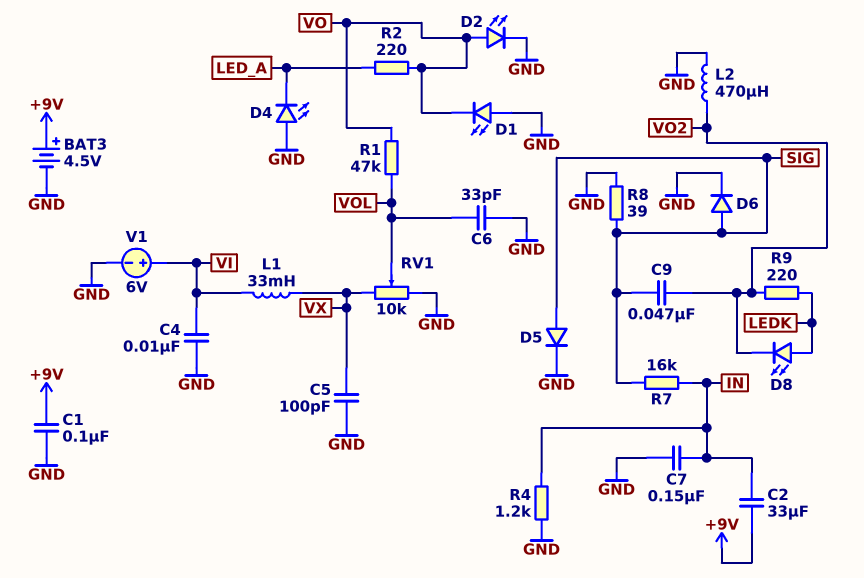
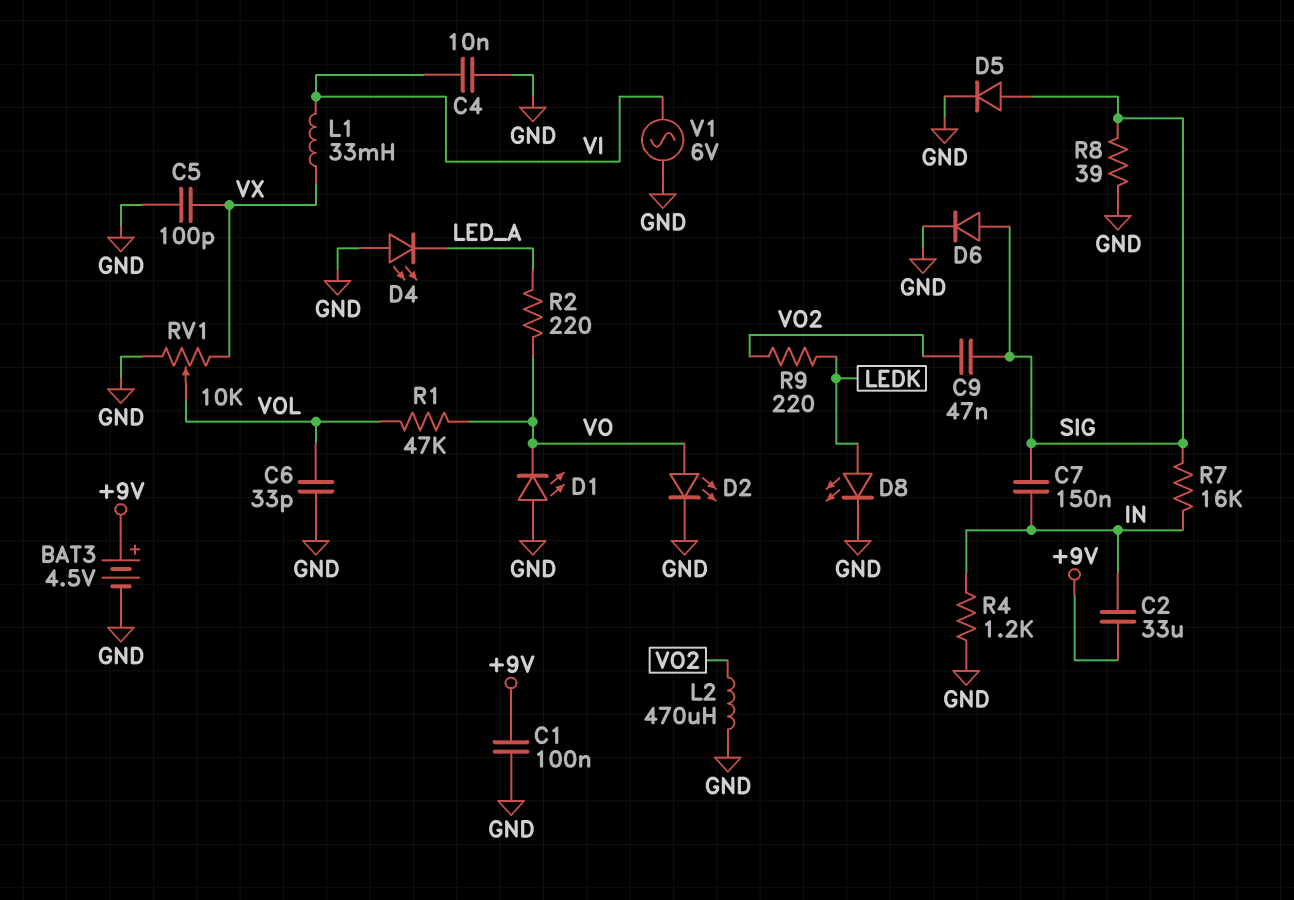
C7: 150nF (GND, IN) -> 150nF (IN, SIG)
D8: LED (A LEDK, K VO2) -> LED (A LEDK, K GND)
V1: 6V (plus VI, minus GND) -> AC 6V (GND, VI)

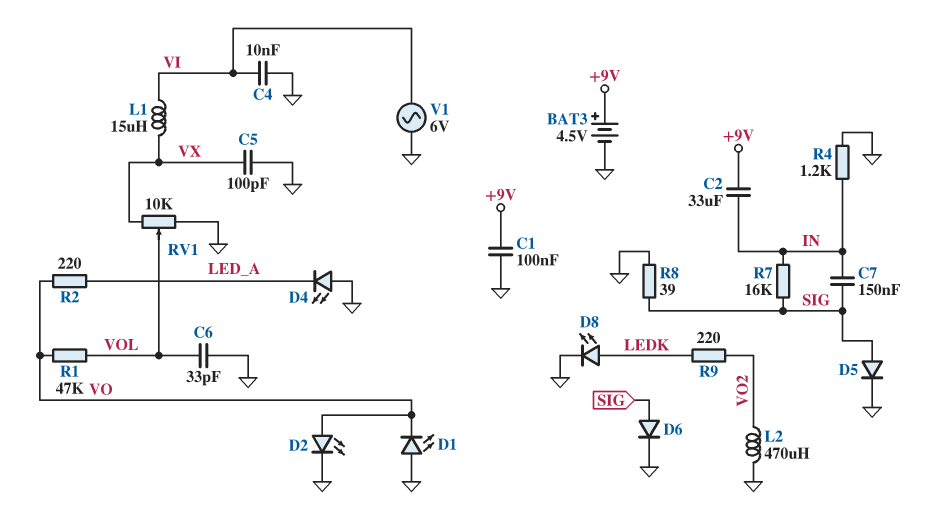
C9: 47nF (SIG, VO2) -> none
L1: 33mH (VI, VX) -> 15uH (VI, VX)

